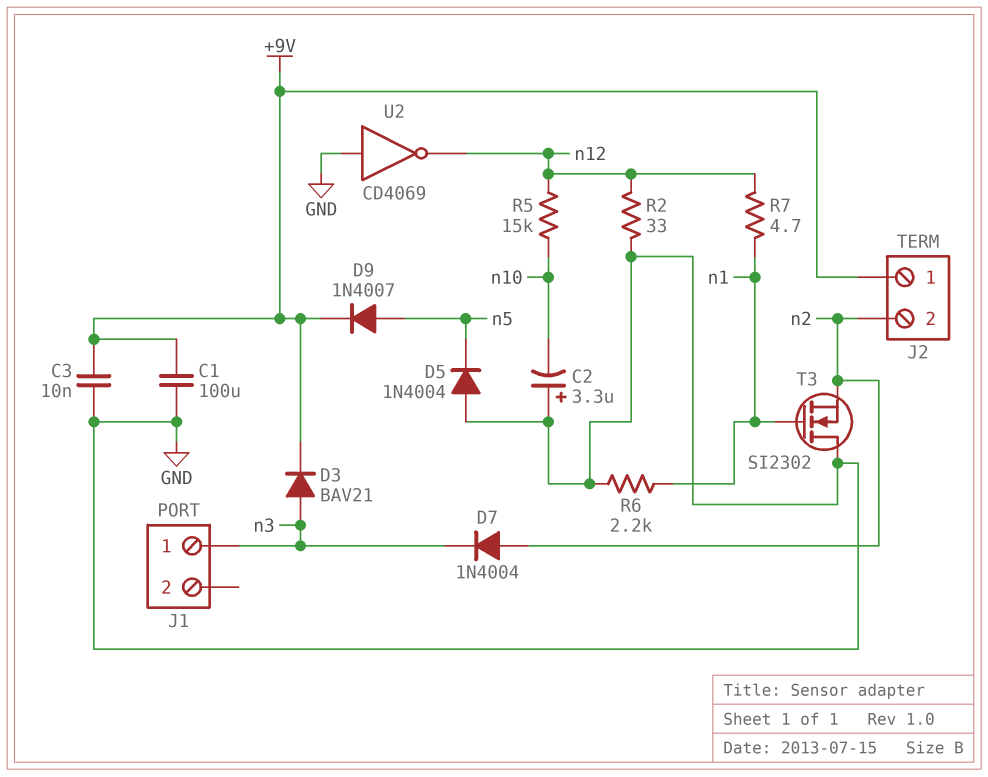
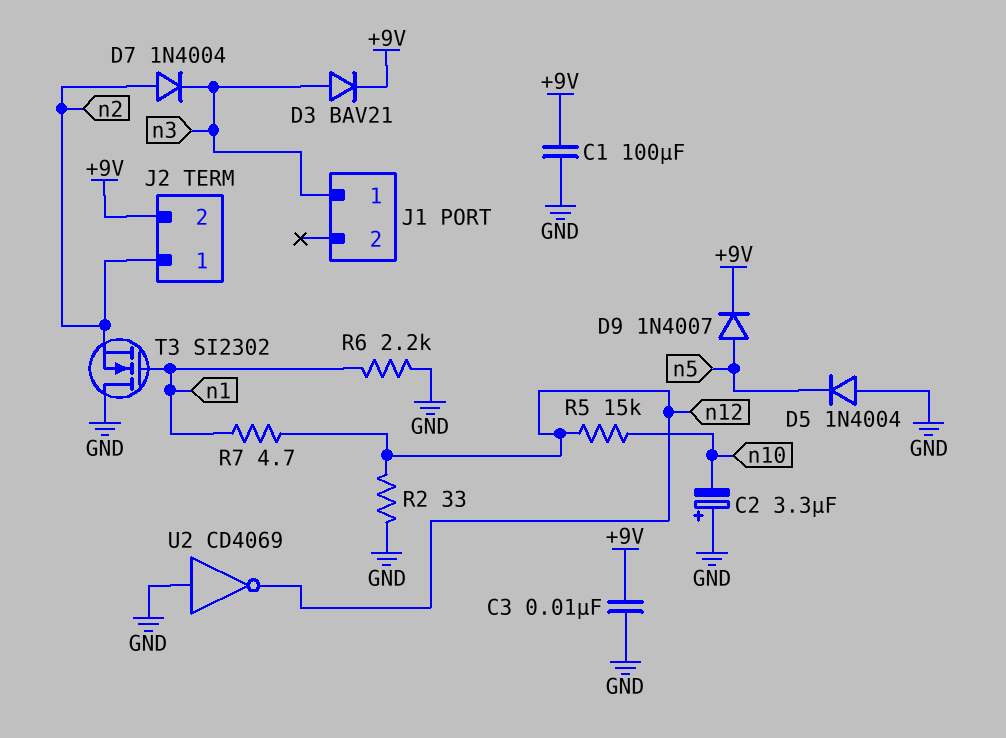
J2 pin 1: +9V -> n2
J2 pin 2: n2 -> +9V

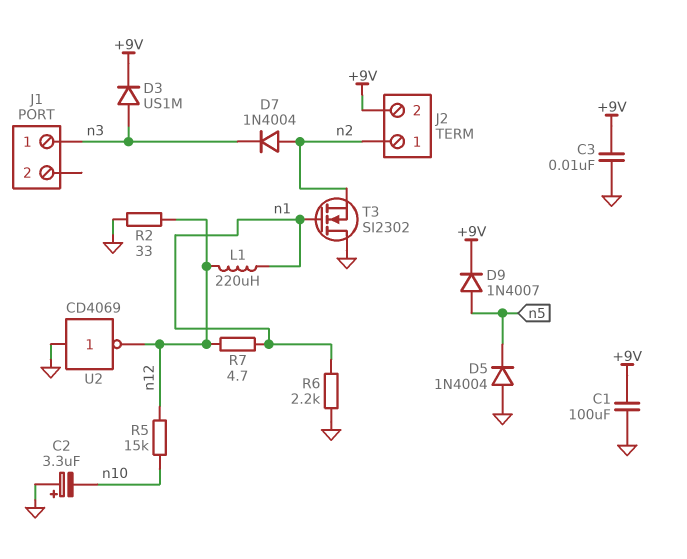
D3: diode BAV21 (A n3, K +9V) -> diode US1M (A n3, K +9V)
L1: none -> 220uH (n1, n12)

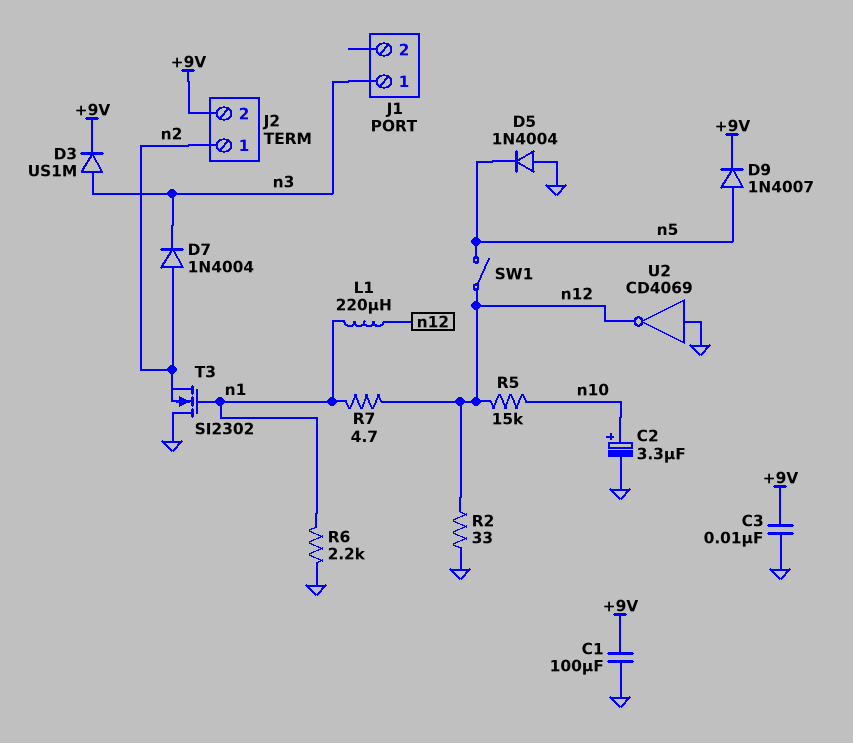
C2: 3.3uF (plus GND, minus n10) -> 3.3uF (plus n10, minus GND)
SW1: none -> switch (n5, n12)

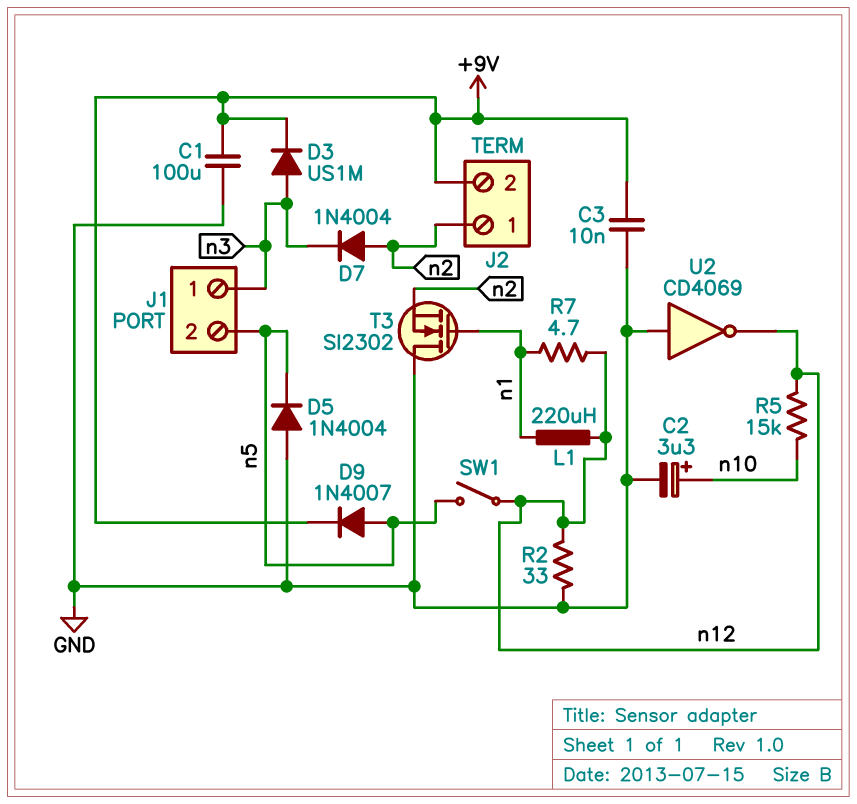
J1 pin 2: none -> n5
R6: 2.2k (GND, n1) -> none

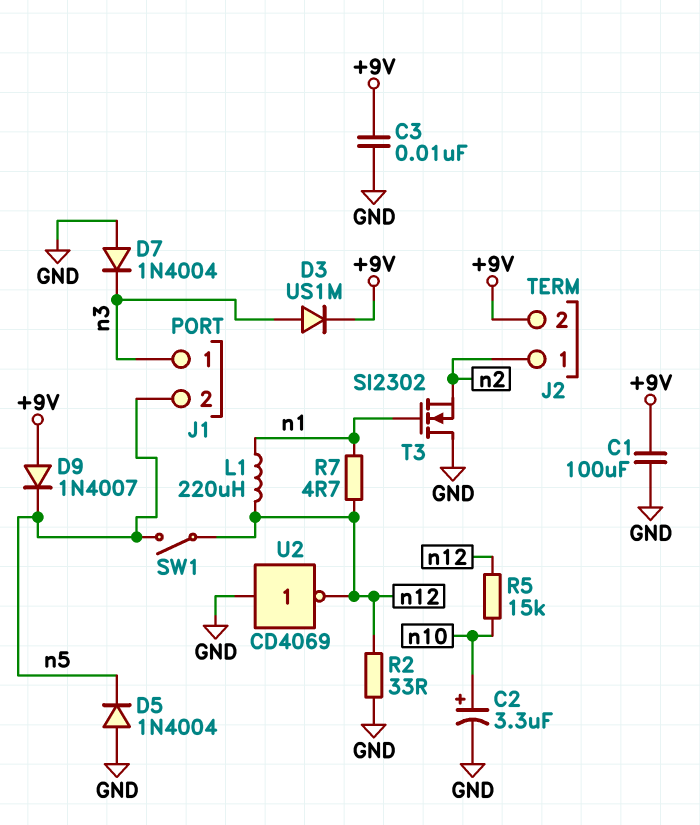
D7: diode 1N4004 (A n2, K n3) -> diode 1N4004 (A GND, K n3)
D9: diode 1N4007 (A n5, K +9V) -> diode 1N4007 (A +9V, K n5)

